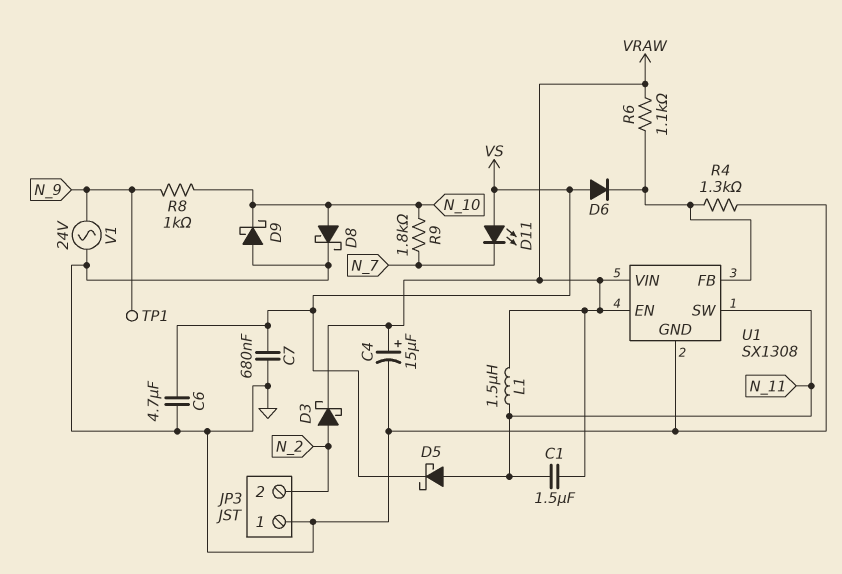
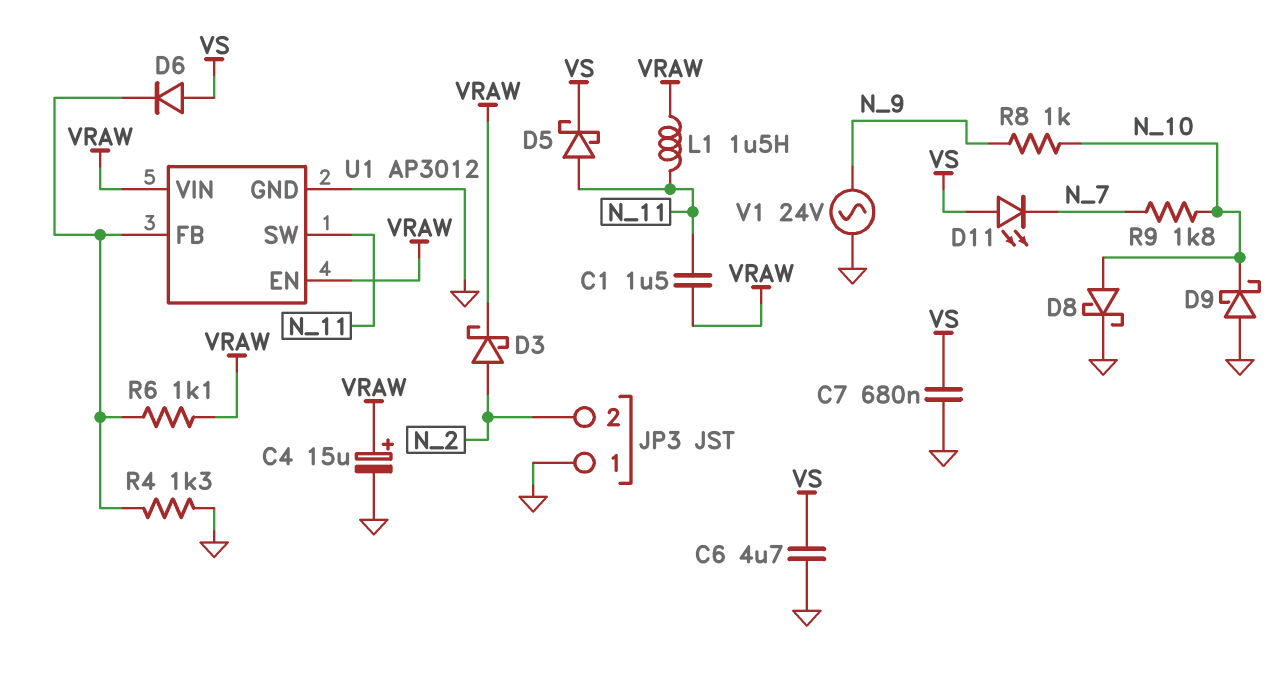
TP1: test point (N_9) -> none
U1: SX1308 -> AP3012

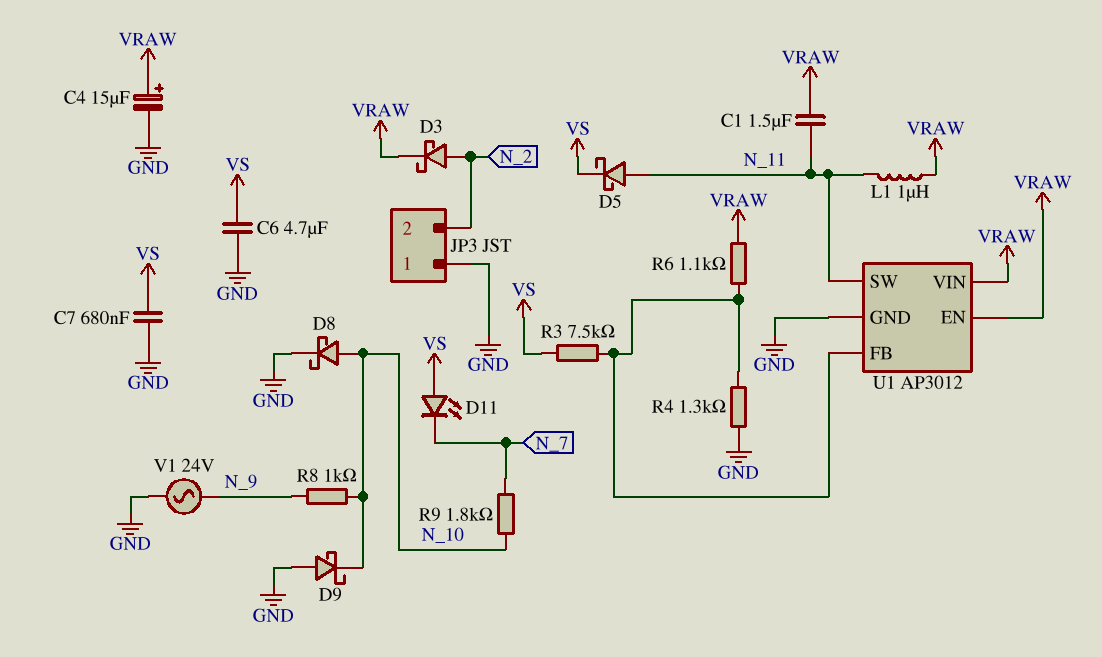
D6: diode (A VS, K U1/FB) -> none
L1: 1.5uH (N_11, VRAW) -> 1uH (N_11, VRAW)
R3: none -> 7.5k (U1/FB, VS)

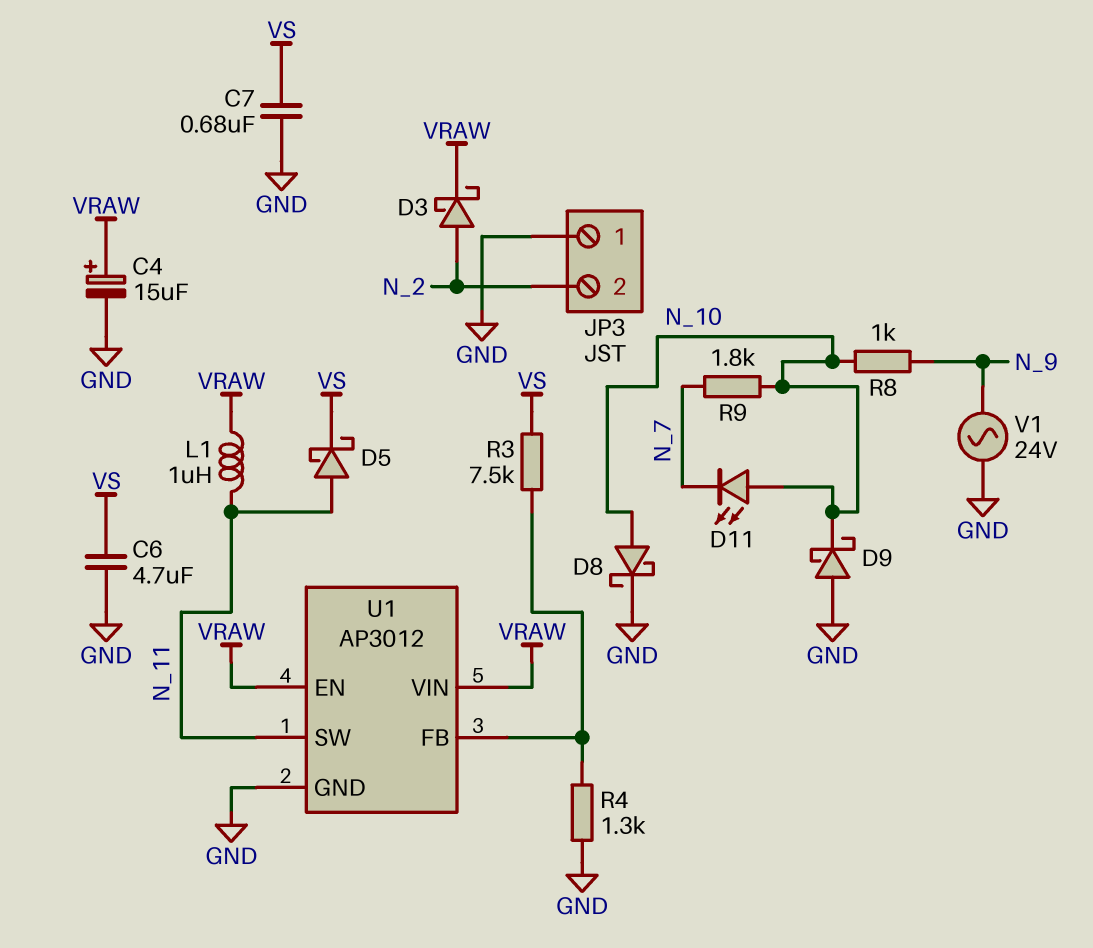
C1: 1.5uF (N_11, VRAW) -> none
D11: LED (A VS, K N_7) -> LED (A N_10, K N_7)
R6: 1.1k (U1/FB, VRAW) -> none

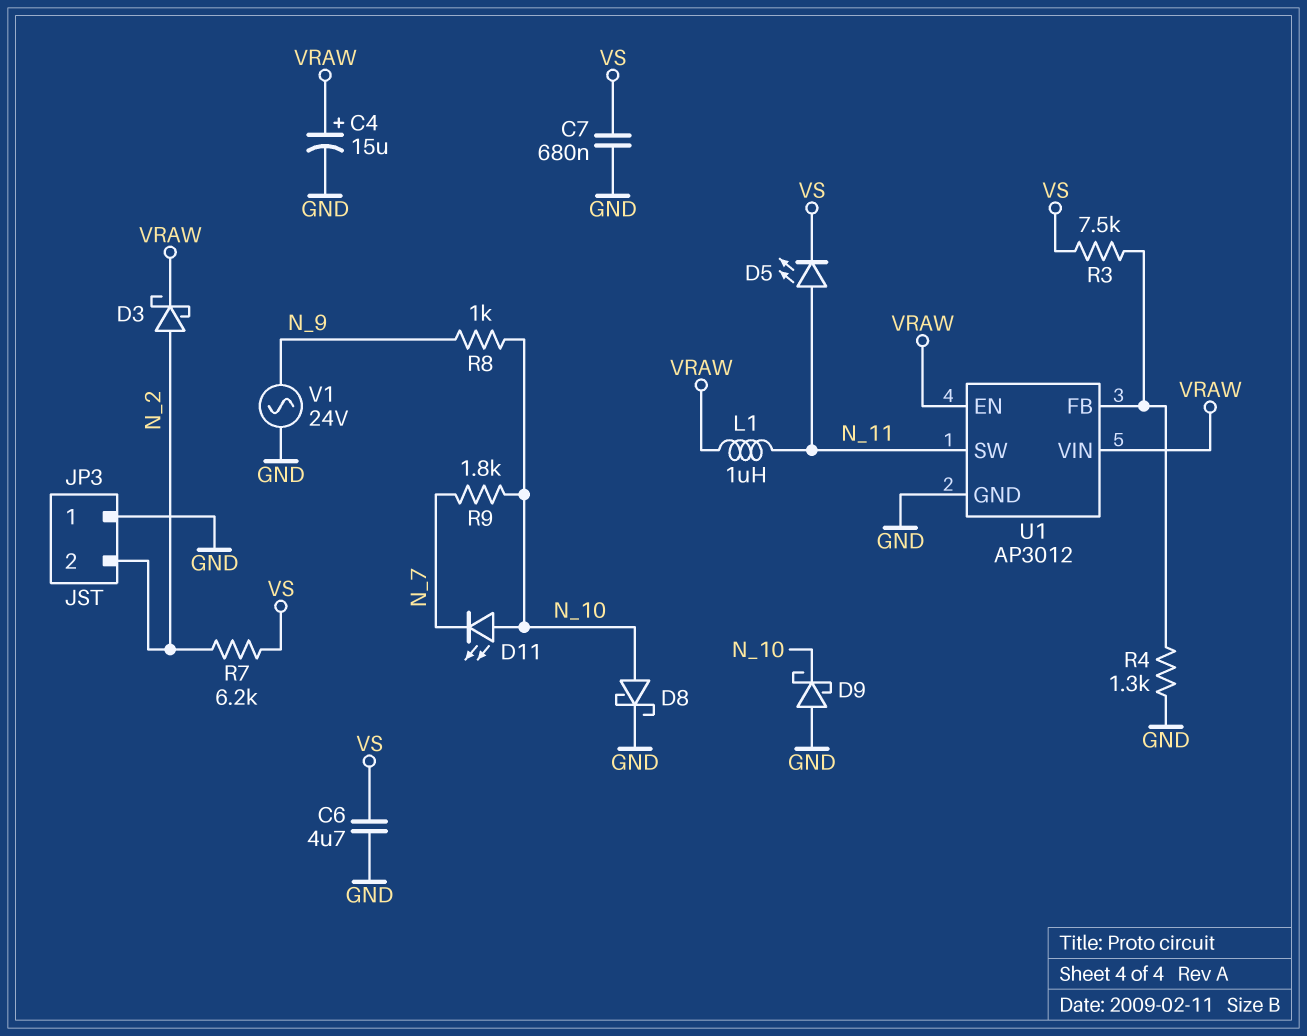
D5: schottky (A N_11, K VS) -> LED (A N_11, K VS)
R7: none -> 6.2k (N_2, VS)

